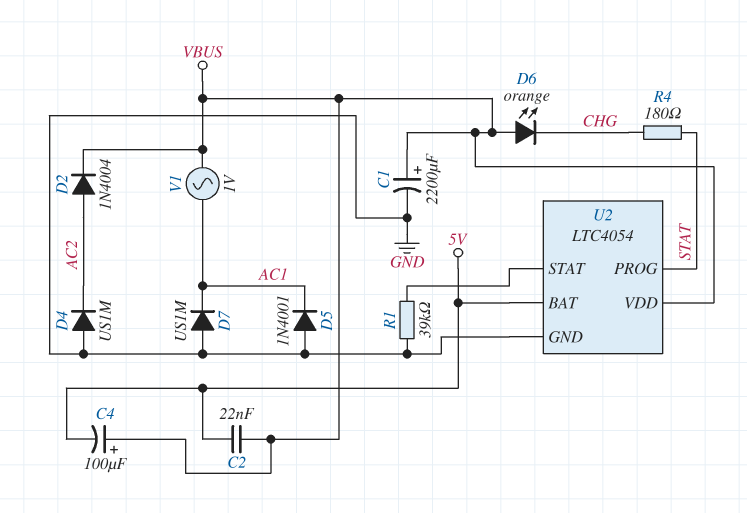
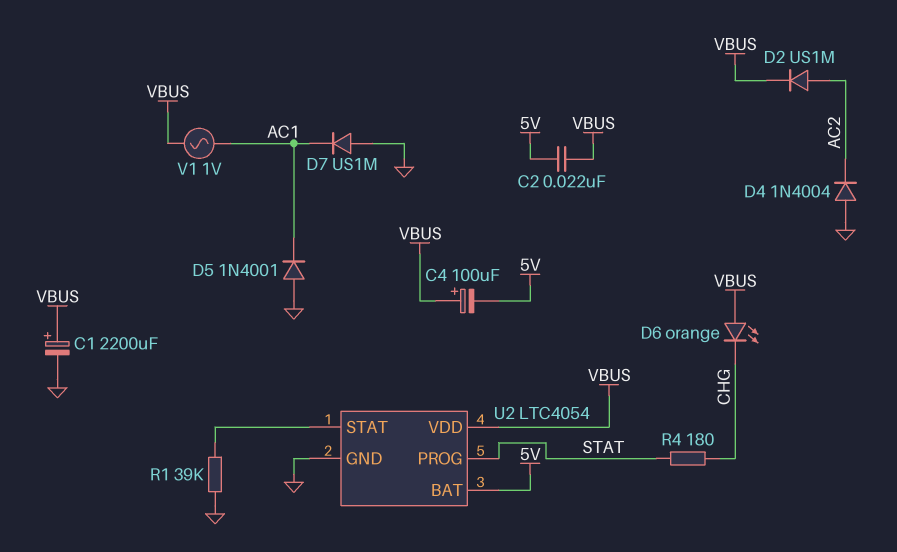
D2: diode 1N4004 (A AC2, K VBUS) -> diode US1M (A AC2, K VBUS)
D4: diode US1M (A GND, K AC2) -> diode 1N4004 (A GND, K AC2)

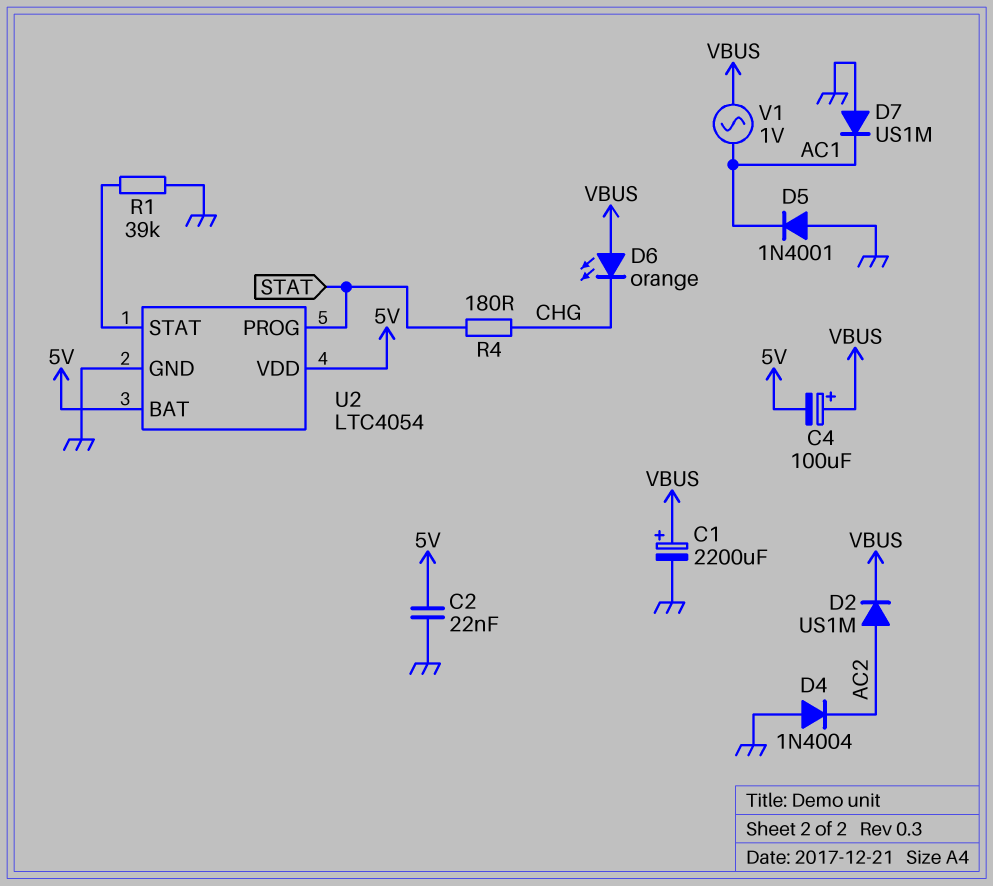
C2: 22nF (5V, VBUS) -> 22nF (5V, GND)
U2 pin VDD: VBUS -> 5V

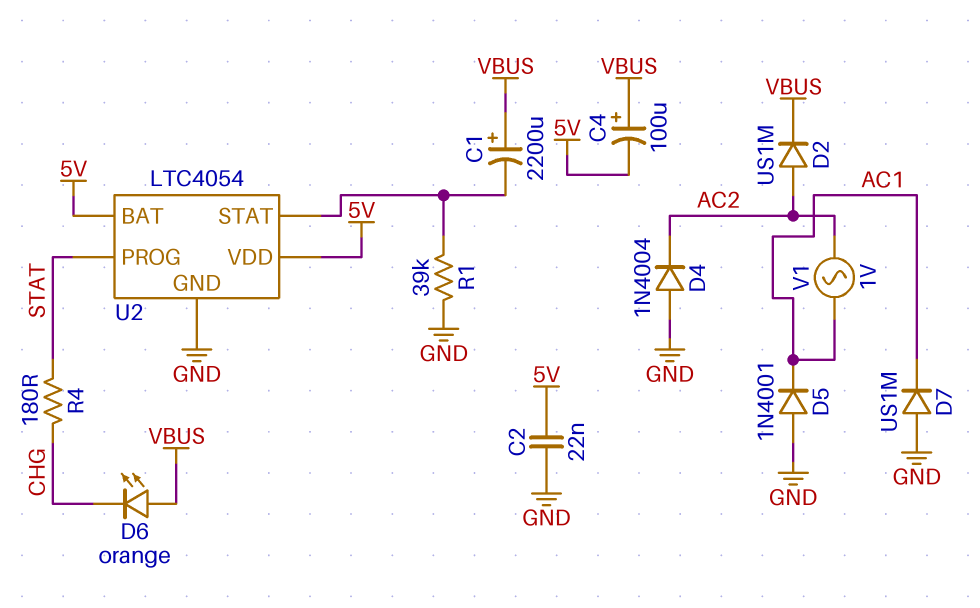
C1: 2200uF (plus VBUS, minus GND) -> 2200uF (plus VBUS, minus U2/STAT)
V1: AC 1V (AC1, VBUS) -> AC 1V (AC1, AC2)

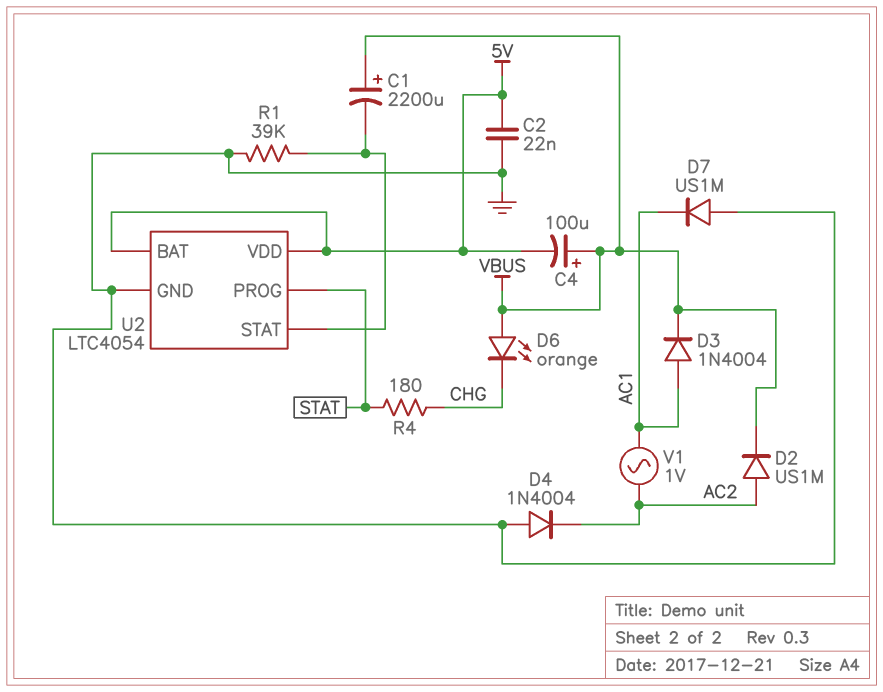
D3: none -> diode 1N4004 (A AC1, K VBUS)
D5: diode 1N4001 (A GND, K AC1) -> none

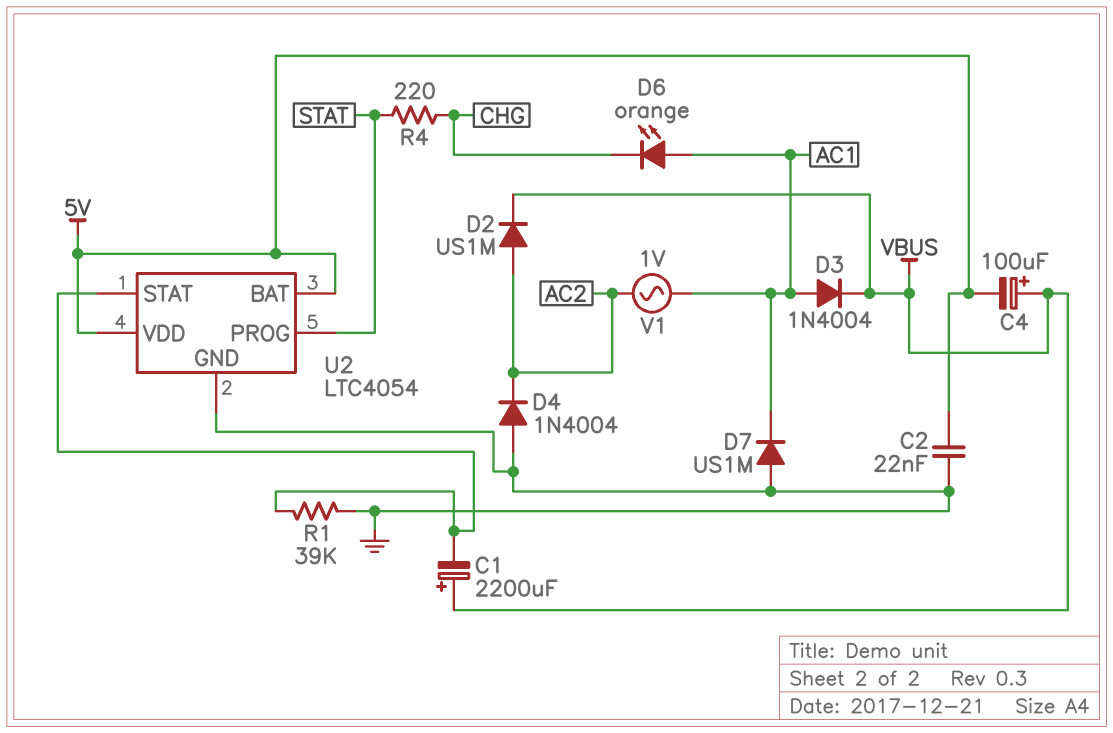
D6: LED orange (A VBUS, K CHG) -> LED orange (A AC1, K CHG)
R4: 180 (CHG, STAT) -> 220 (CHG, STAT)

